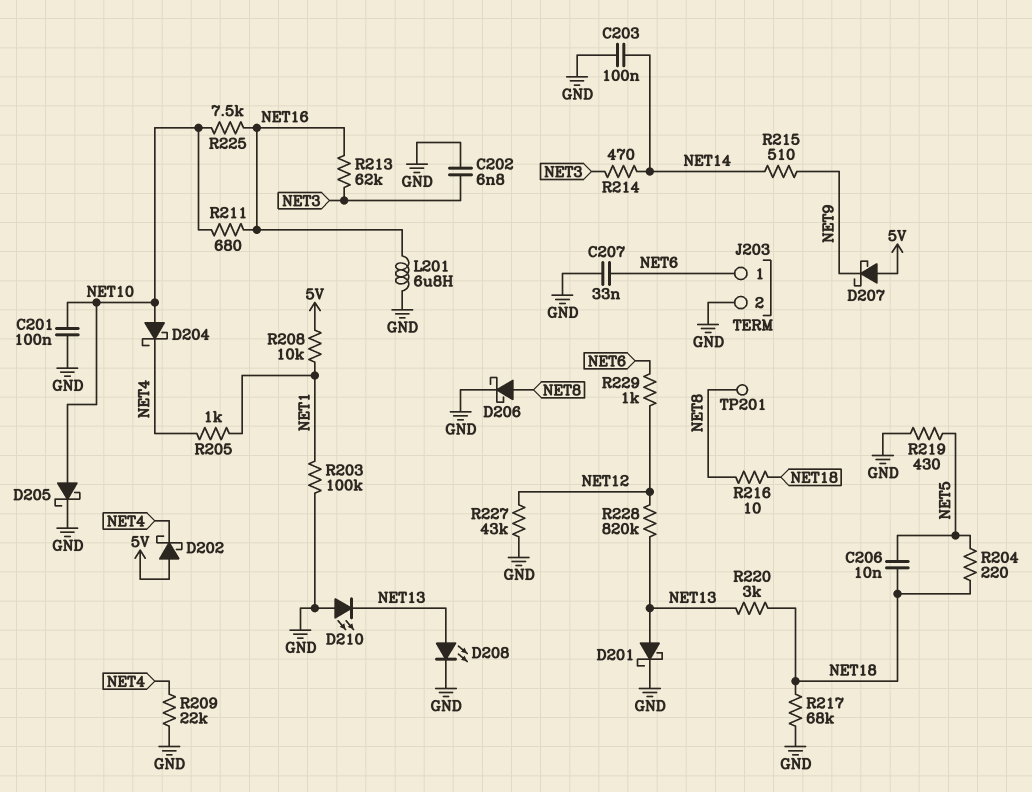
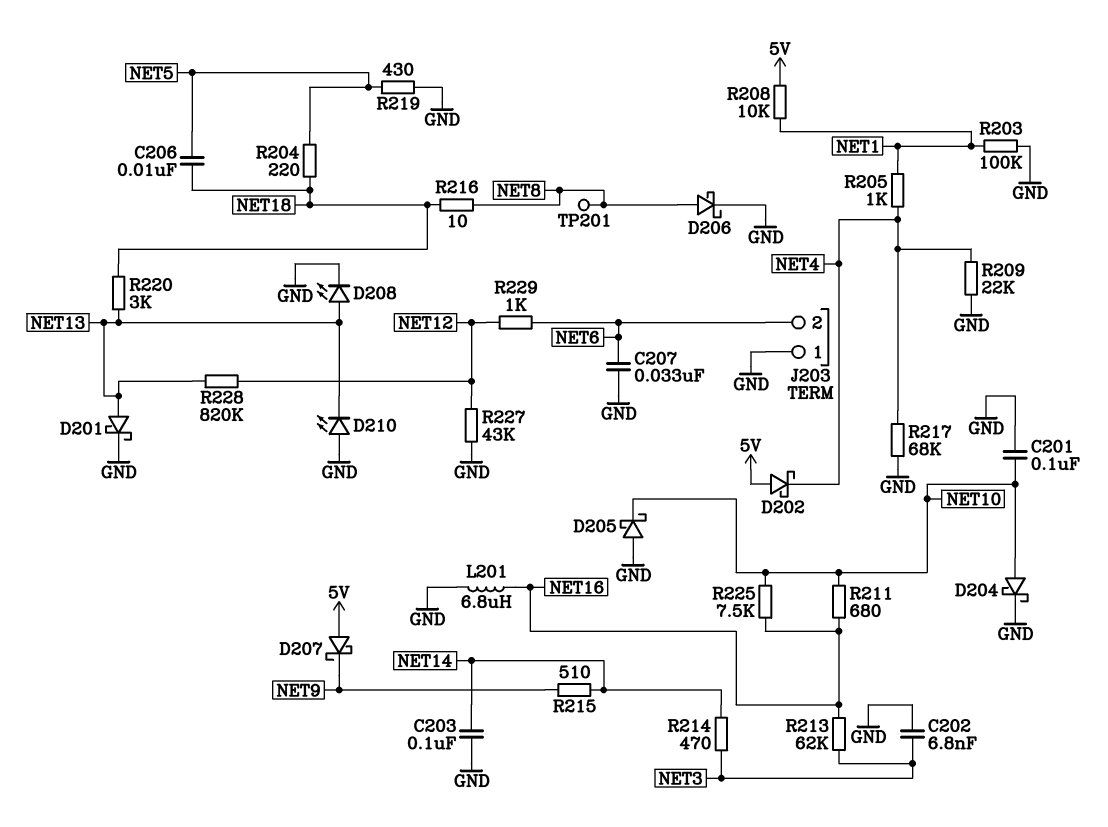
D204: schottky (A NET10, K NET4) -> schottky (A NET10, K GND)
D205: schottky (A NET10, K GND) -> schottky (A GND, K NET10)
J203 pin 1: NET6 -> GND
J203 pin 2: GND -> NET6
R217: 68k (GND, NET18) -> 68k (GND, NET4)

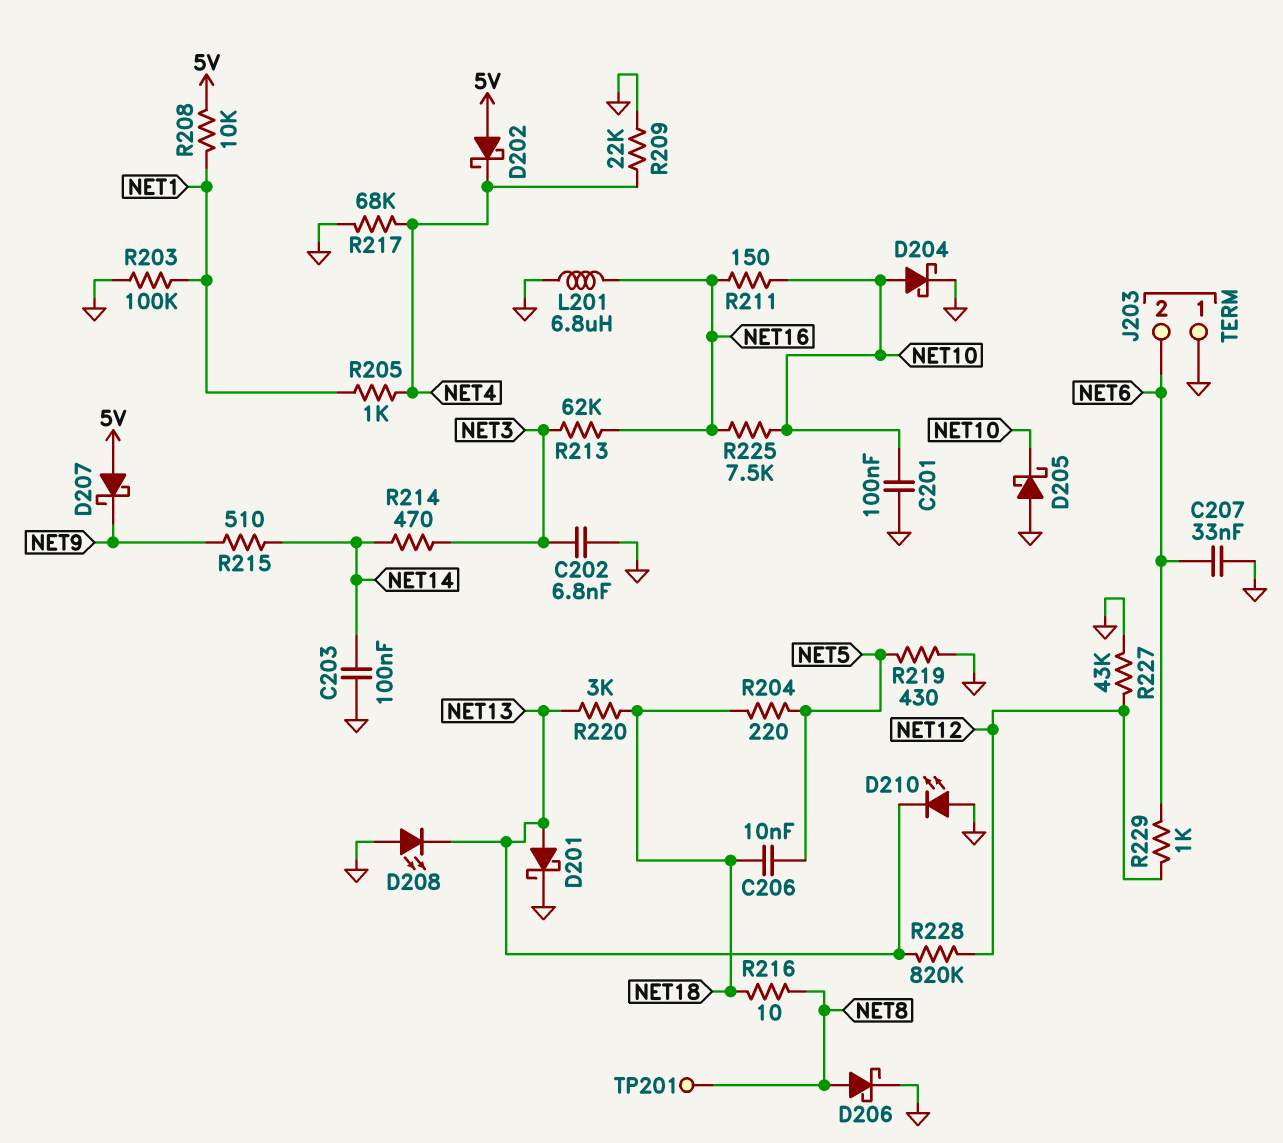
D208: LED (A NET13, K GND) -> LED (A GND, K NET13)
R211: 680 (NET10, NET16) -> 150 (NET10, NET16)

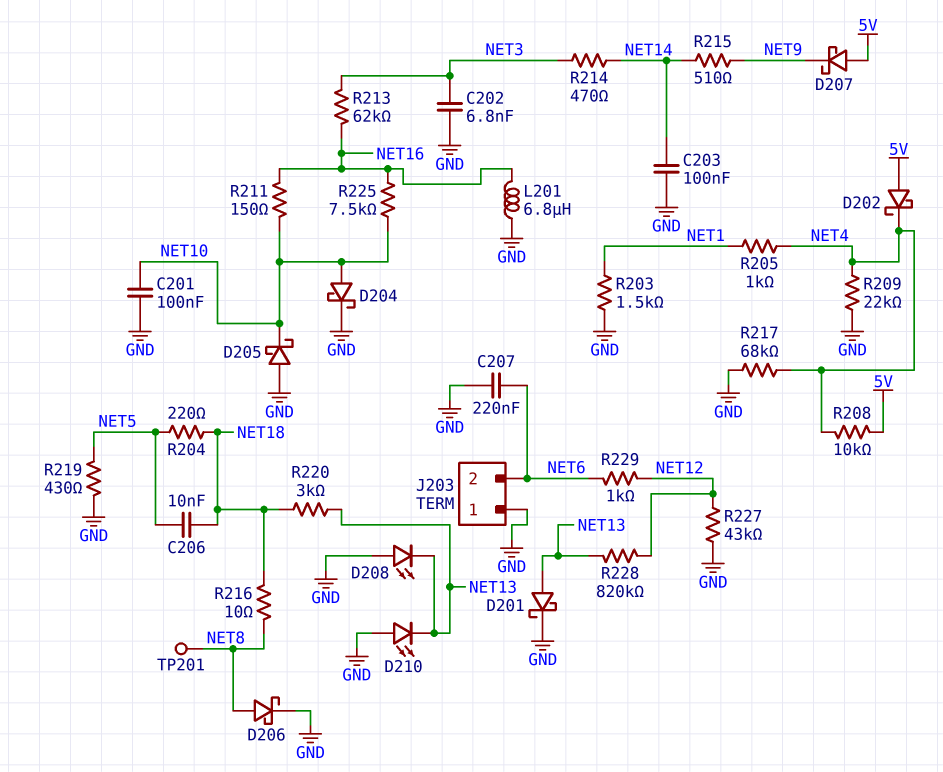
C207: 33nF (GND, NET6) -> 220nF (GND, NET6)
R203: 100k (GND, NET1) -> 1.5k (GND, NET1)
R208: 10k (5V, NET1) -> 10k (5V, NET4)

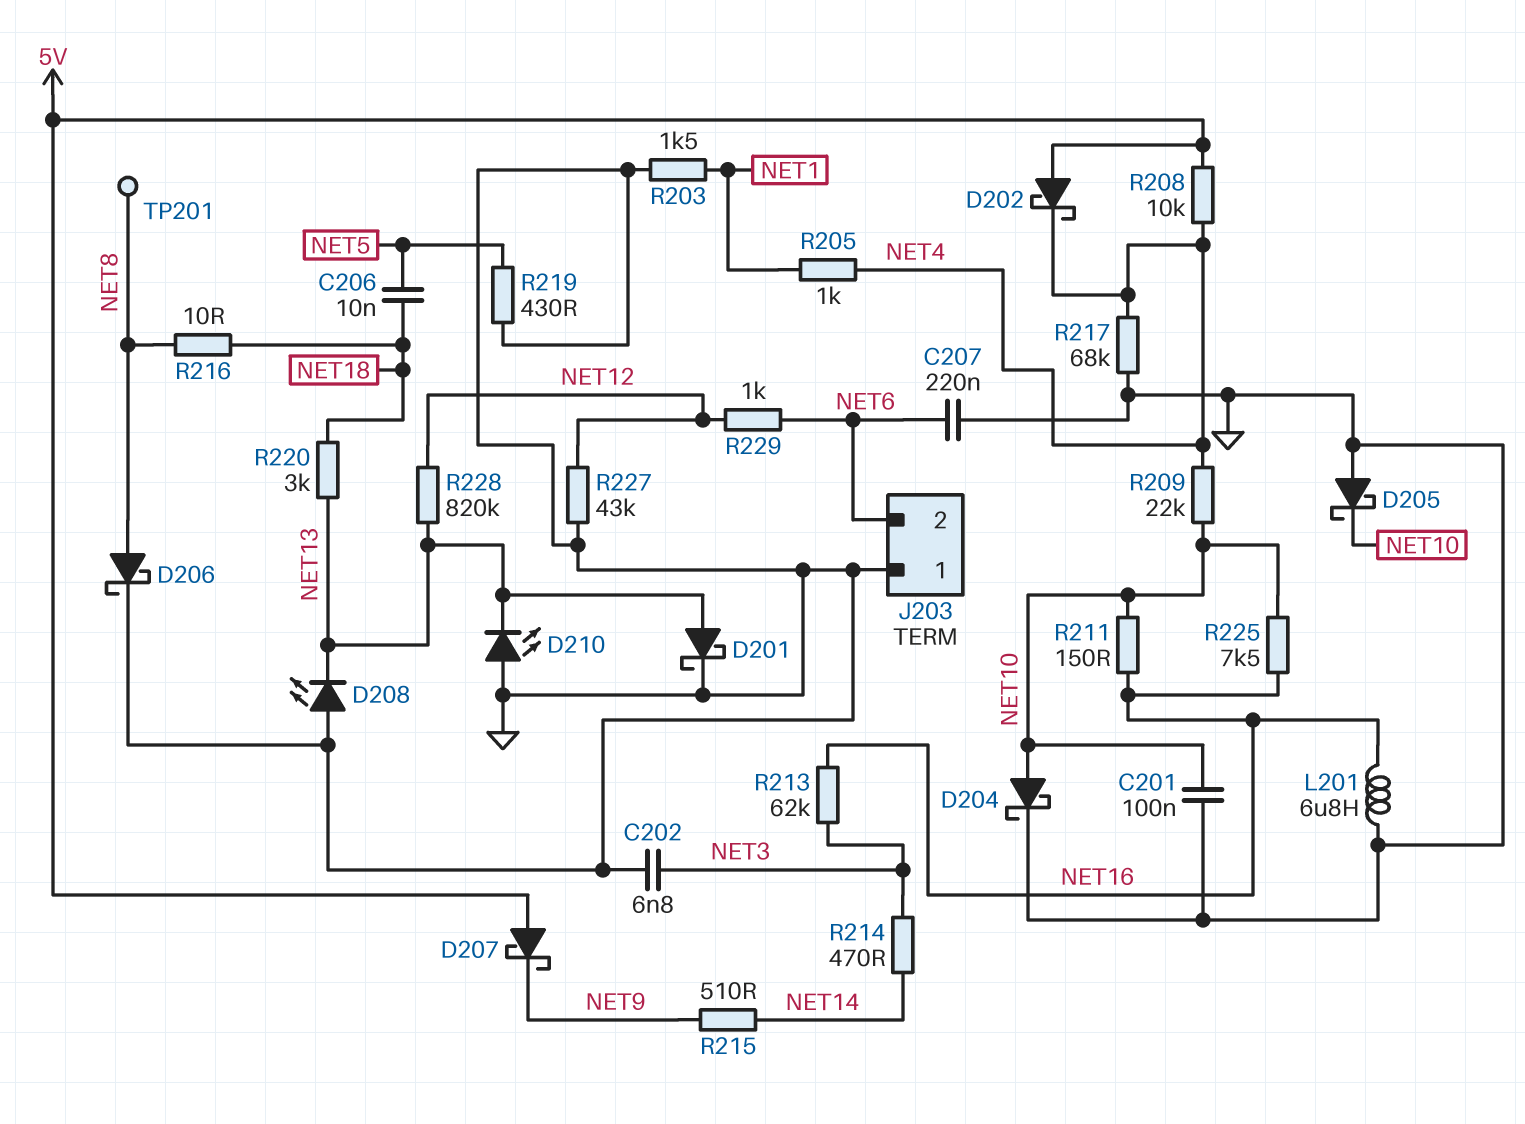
C203: 100nF (GND, NET14) -> none
R204: 220 (NET5, NET18) -> none
R209: 22k (GND, NET4) -> 22k (NET4, NET10)

